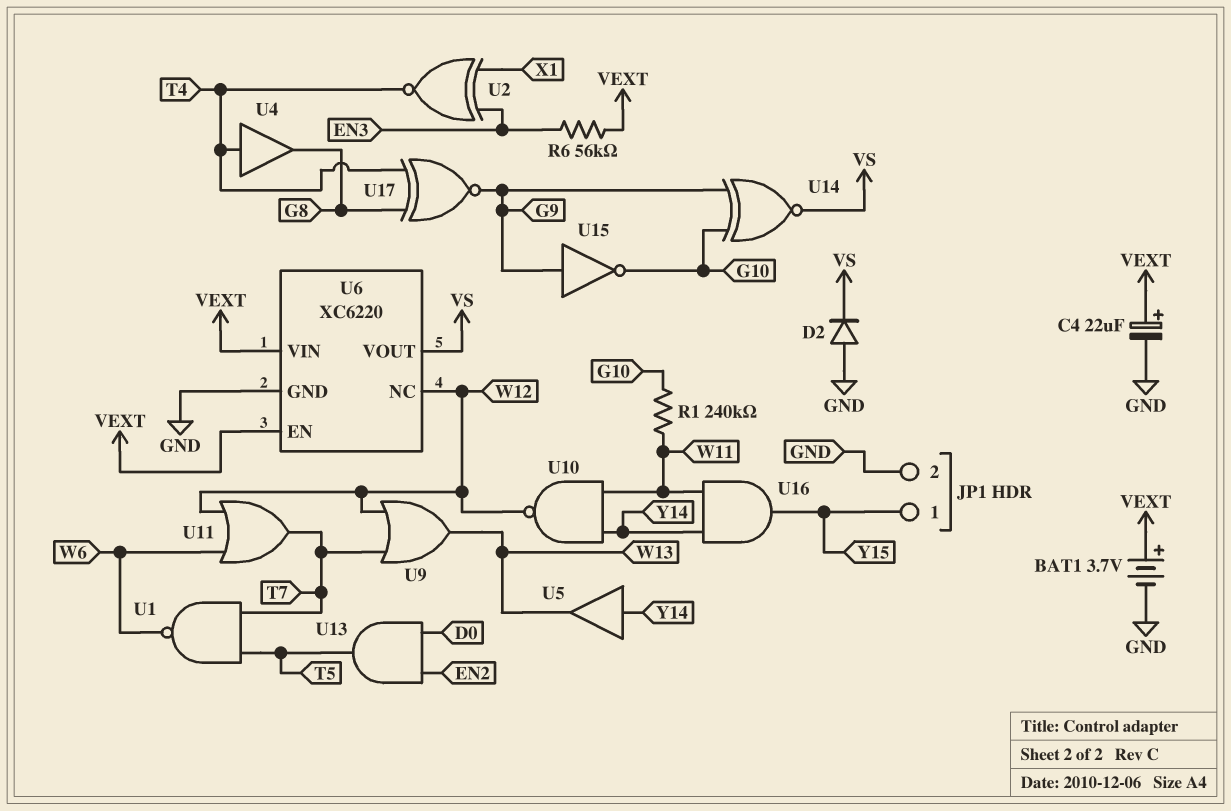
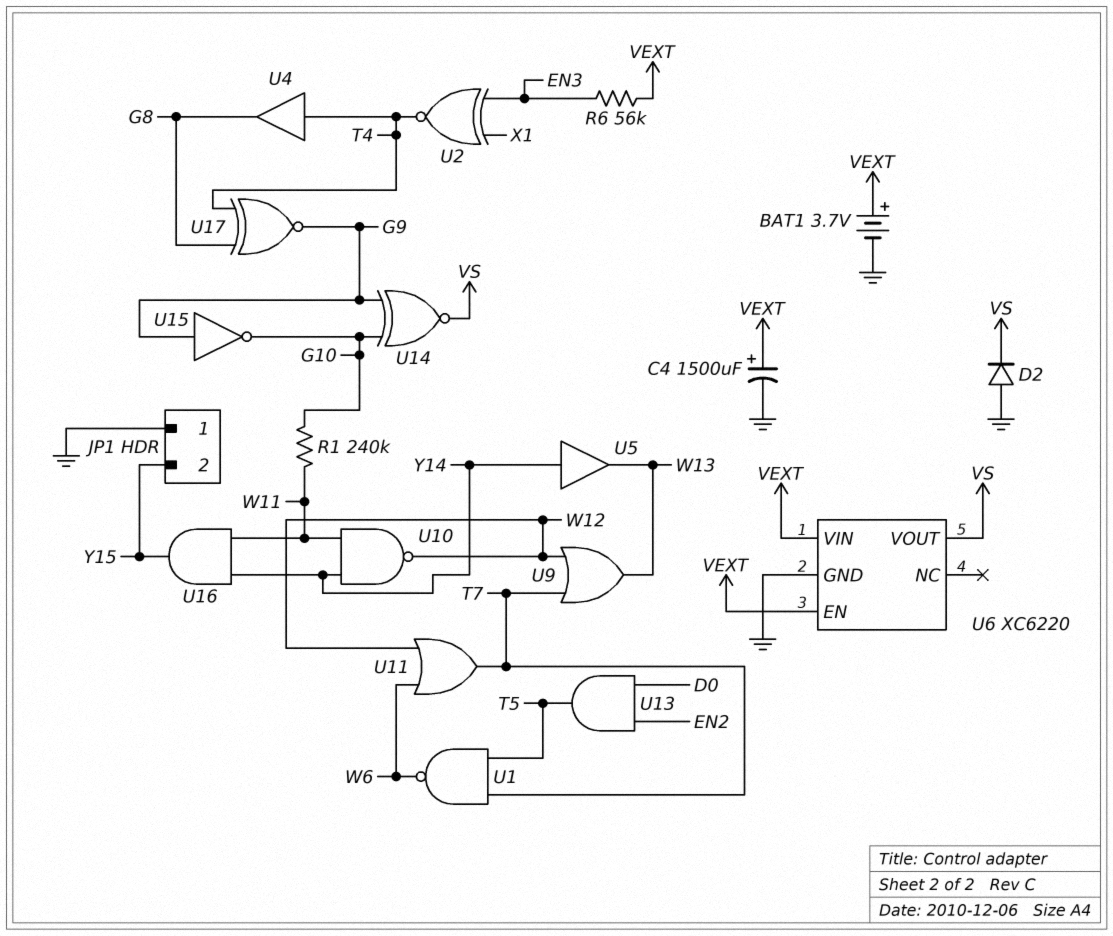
C4: 22uF (plus VEXT, minus GND) -> 1500uF (plus VEXT, minus GND)
JP1 pin 1: Y15 -> GND
JP1 pin 2: GND -> Y15
U6 pin NC: W12 -> none

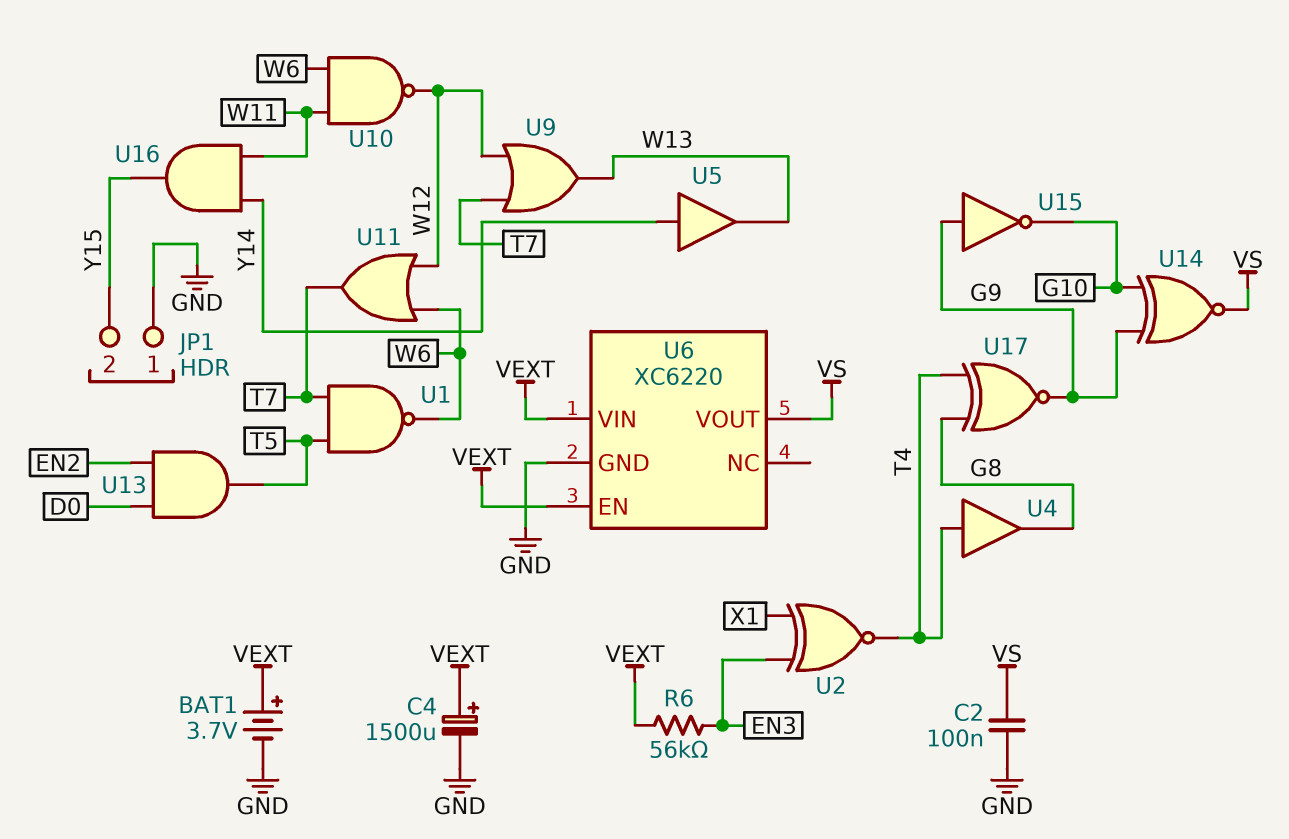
C2: none -> 100nF (GND, VS)
D2: diode (A GND, K VS) -> none
R1: 240k (G10, W11) -> none
U10: NAND (in W11, in Y14, out W12) -> NAND (in W6, in W11, out W12)

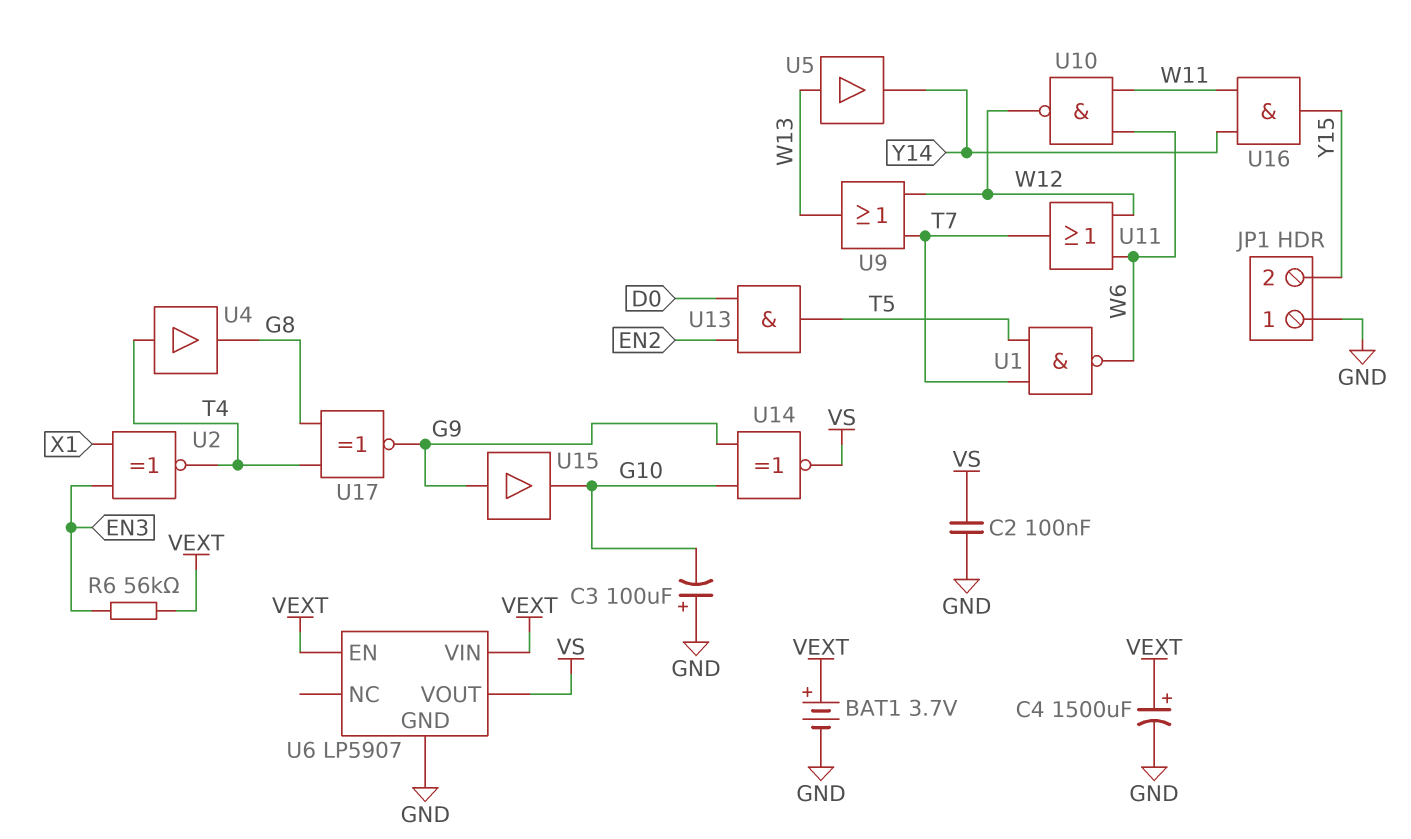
C3: none -> 100uF (plus GND, minus G10)
U5: buffer (in Y14, out W13) -> buffer (in W13, out Y14)
U6: XC6220 -> LP5907
U15: NOT (in G9, out G10) -> buffer (in G9, out G10)

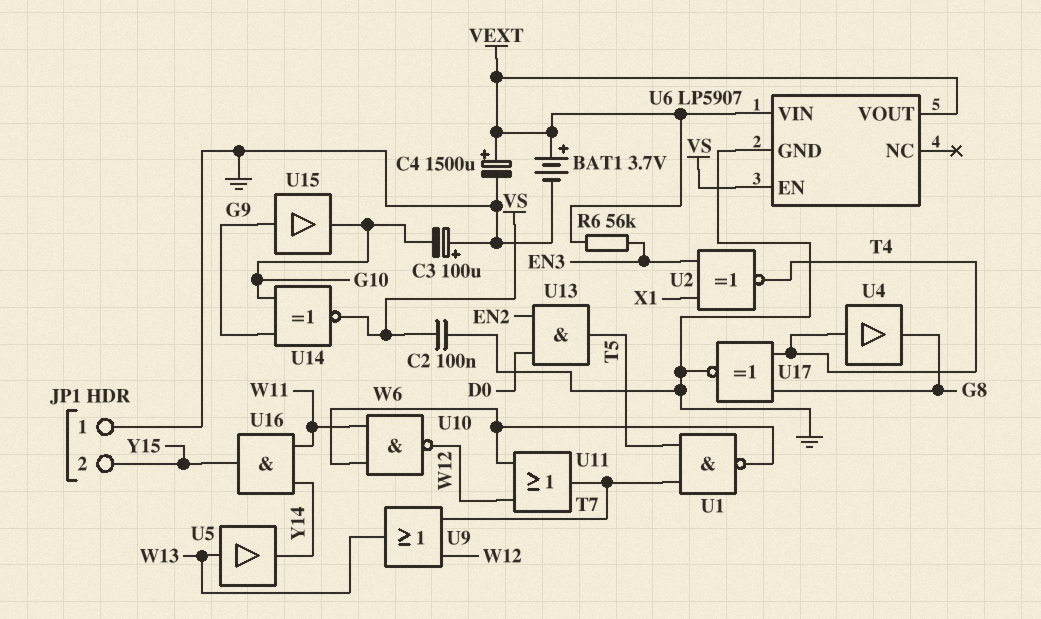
U6 pin EN: VEXT -> VS
U6 pin VOUT: VS -> VEXT
U17: XNOR (in G8, in T4, out G9) -> XNOR (in G8, in T4, out GND)

